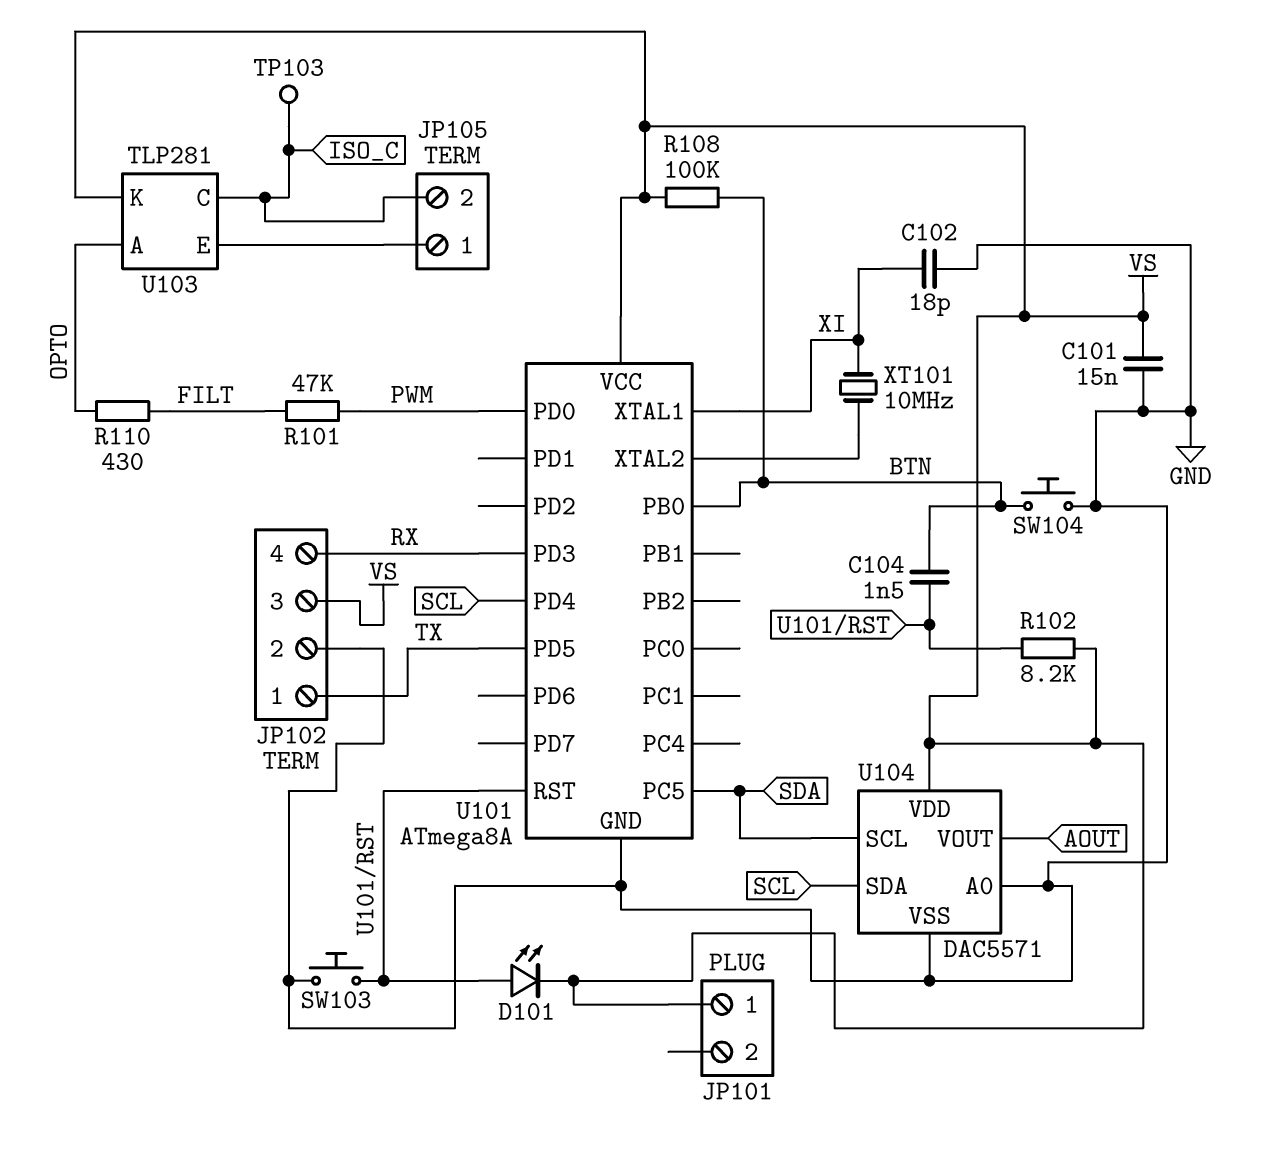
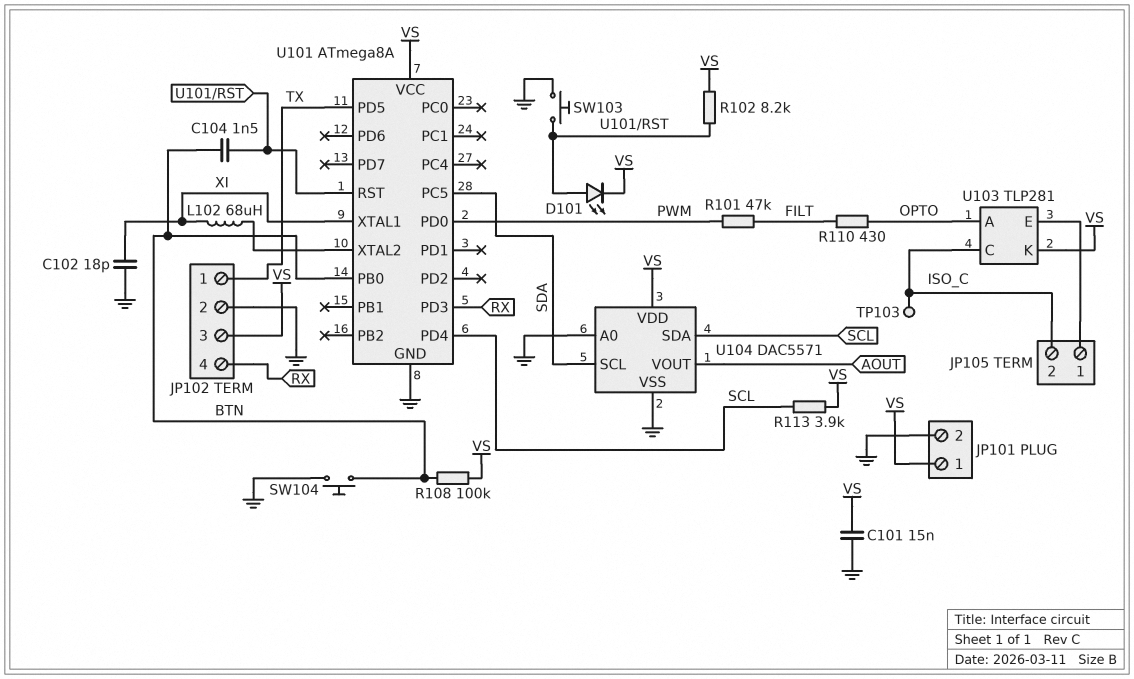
JP101 pin 2: none -> GND
L102: none -> 68uH (U101/XTAL2, XI)
R113: none -> 3.9k (SCL, VS)
XT101: 10MHz (U101/XTAL2, XI) -> none

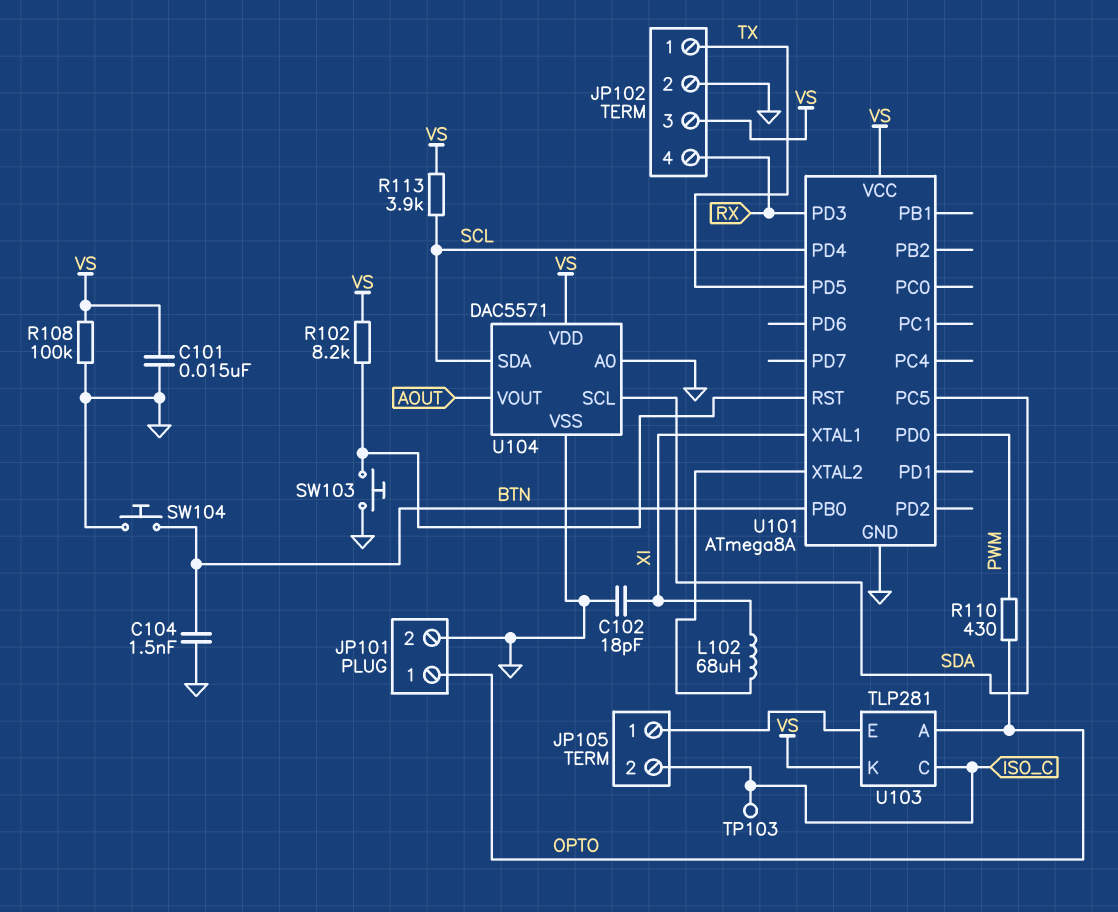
C104: 1.5nF (BTN, U101/RST) -> 1.5nF (BTN, GND)
D101: LED (A U101/RST, K VS) -> none
JP101 pin 1: VS -> OPTO
R101: 47k (FILT, PWM) -> none
R108: 100k (BTN, VS) -> 100k (GND, VS)
R110: 430 (FILT, OPTO) -> 430 (OPTO, PWM)

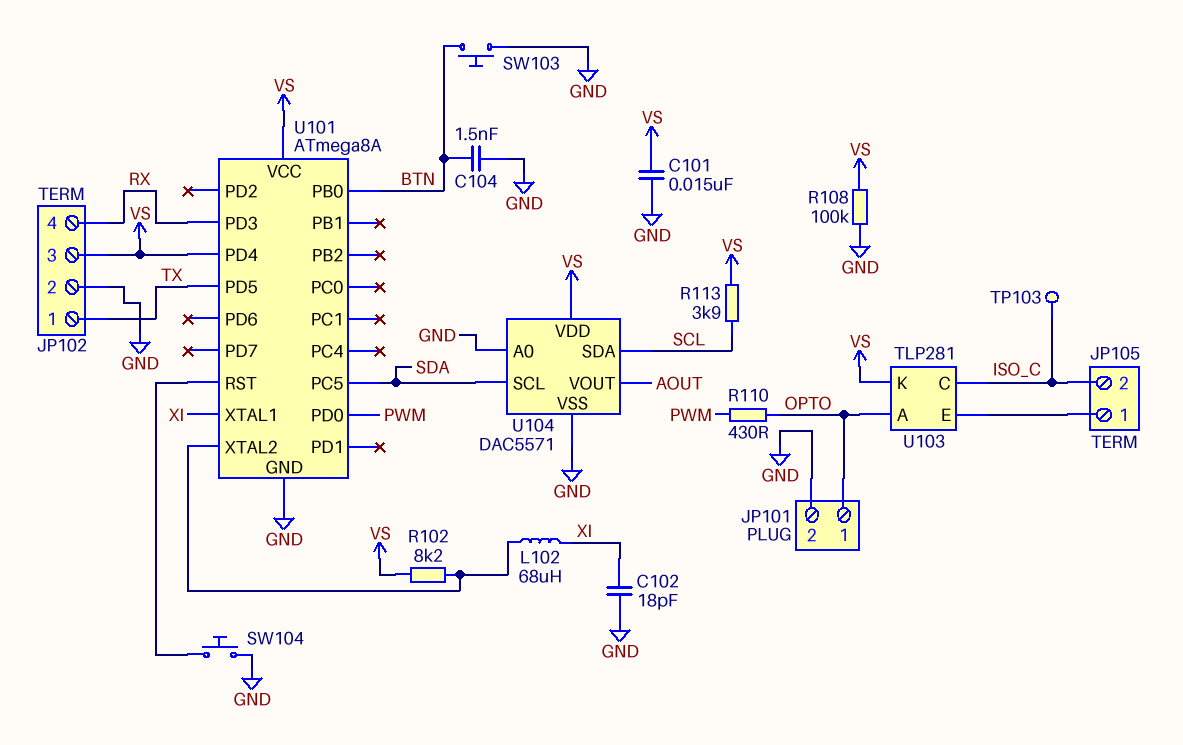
R102: 8.2k (U101/RST, VS) -> 8.2k (U101/XTAL2, VS)
SW103: button (GND, U101/RST) -> button (BTN, GND)
SW104: button (BTN, GND) -> button (GND, U101/RST)
U101 pin PD4: SCL -> VS

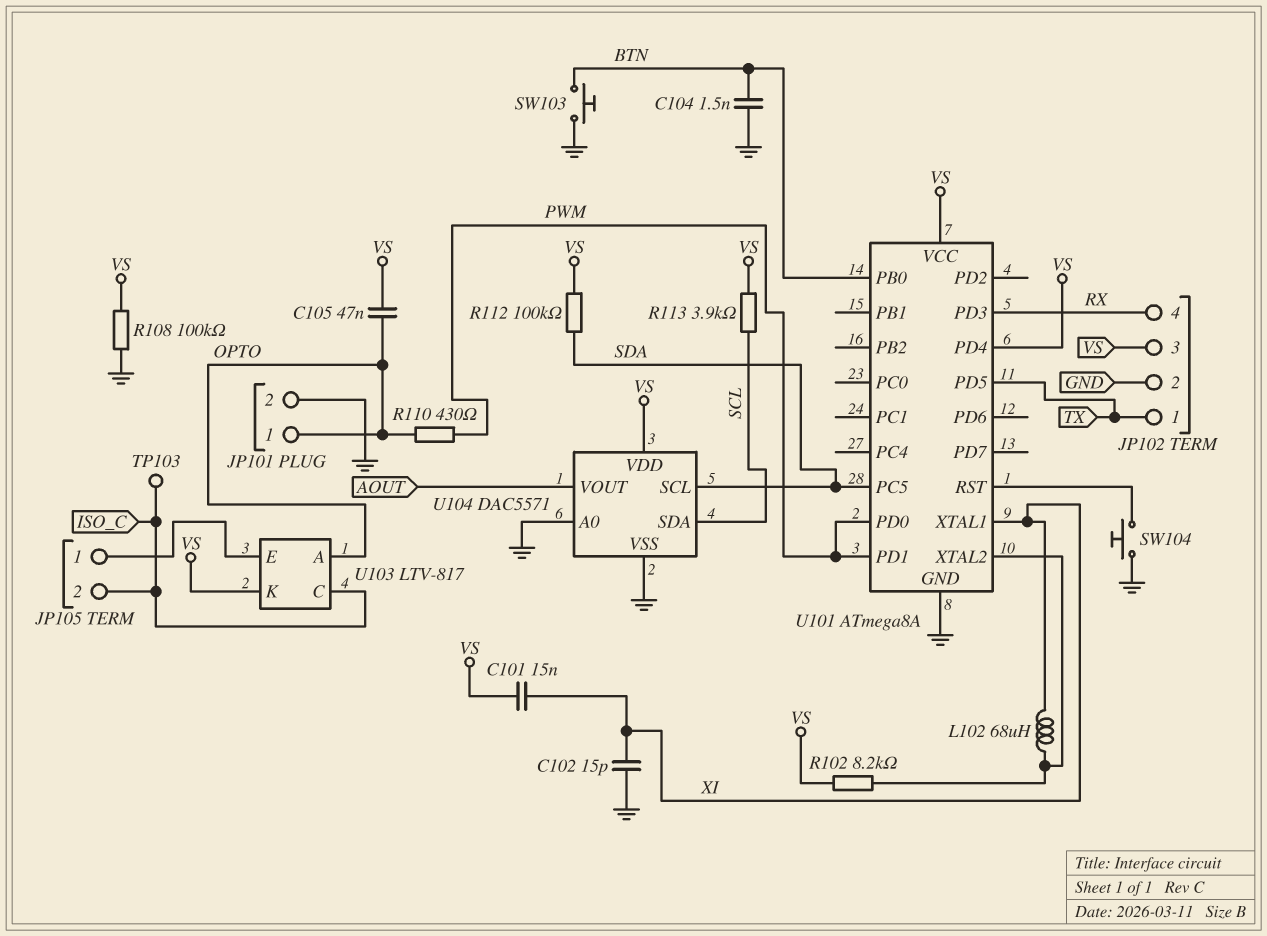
C101: 15nF (GND, VS) -> 15nF (VS, XI)
C102: 18pF (GND, XI) -> 15pF (GND, XI)
C105: none -> 47nF (OPTO, VS)
R112: none -> 100k (SDA, VS)
U101 pin PD1: none -> PWM
U103: TLP281 -> LTV-817

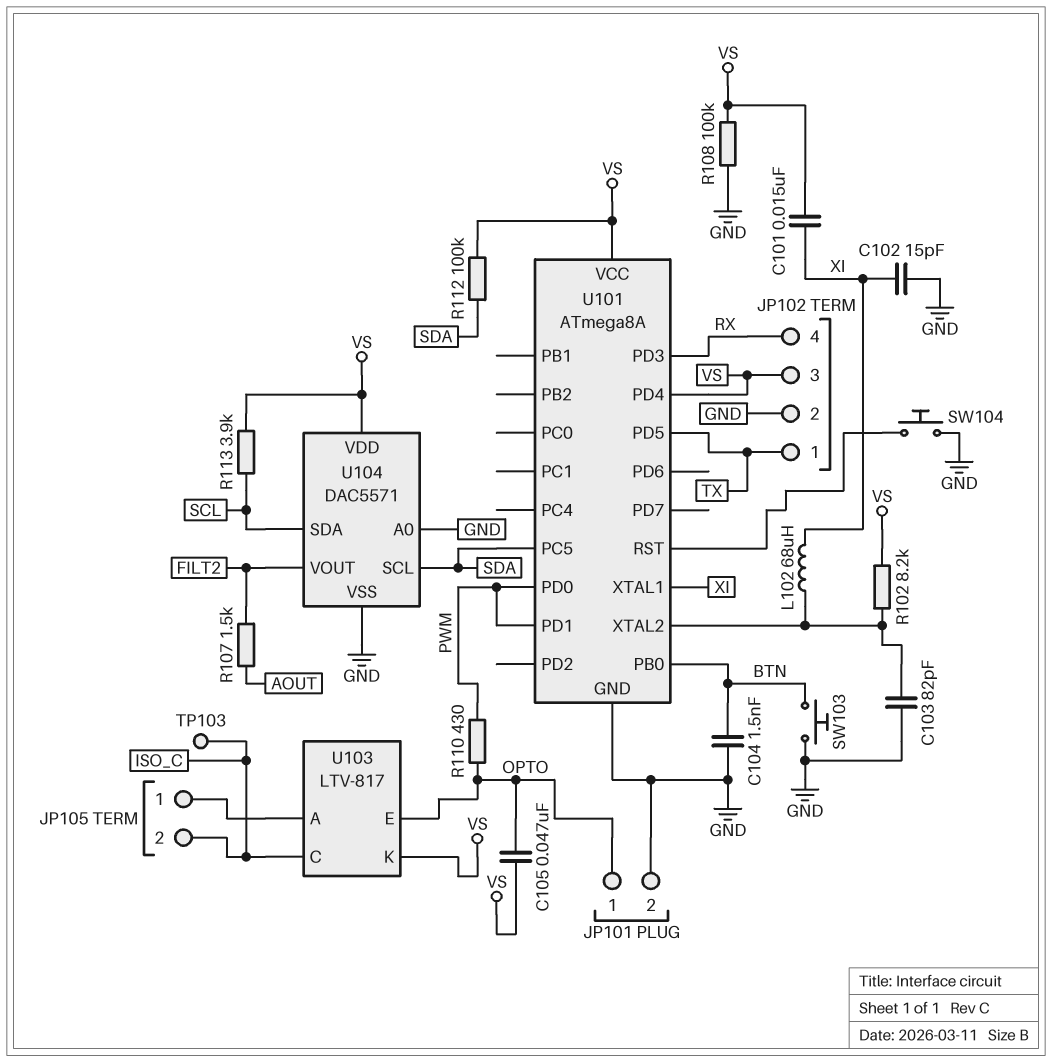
C103: none -> 82pF (GND, U101/XTAL2)
R107: none -> 1.5k (AOUT, FILT2)
U103 pin A: OPTO -> JP105/1
U103 pin E: JP105/1 -> OPTO
U104 pin VOUT: AOUT -> FILT2

